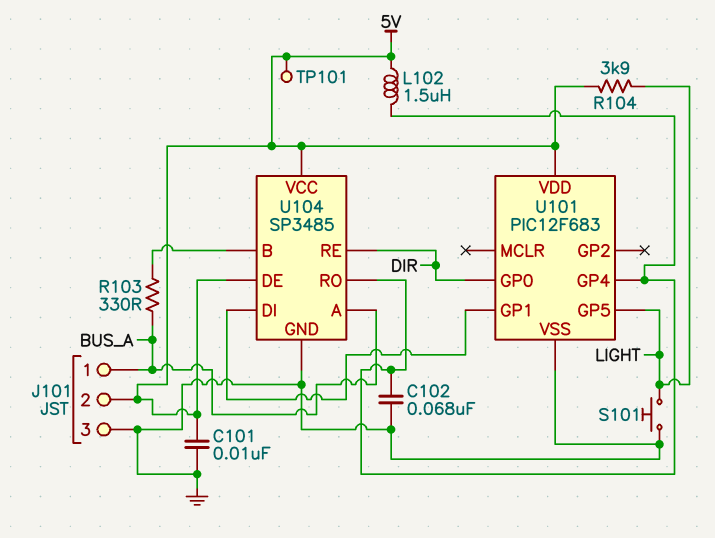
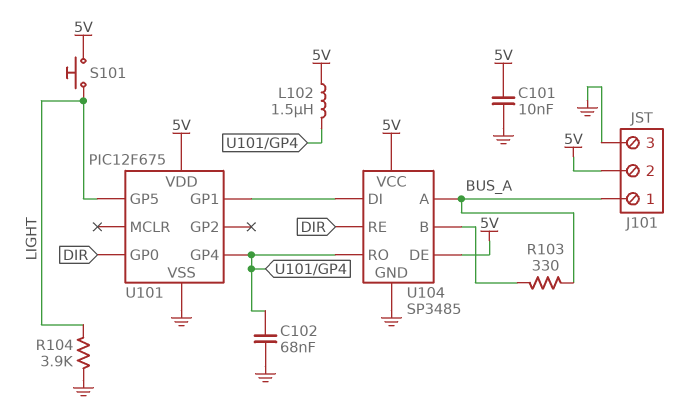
R104: 3.9k (5V, LIGHT) -> 3.9k (GND, LIGHT)
S101: button (GND, LIGHT) -> button (5V, LIGHT)
TP101: test point (5V) -> none
U101: PIC12F683 -> PIC12F675

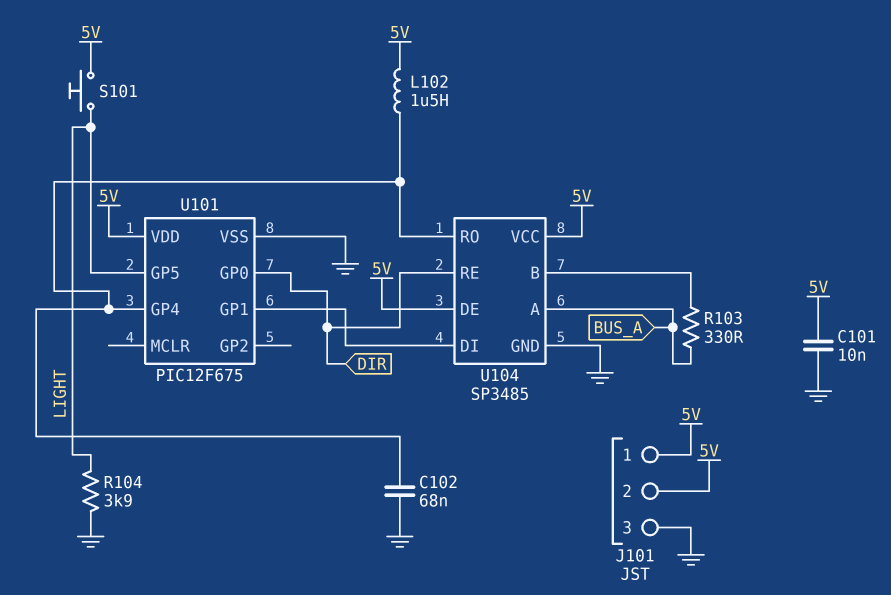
J101 pin 1: BUS_A -> 5V

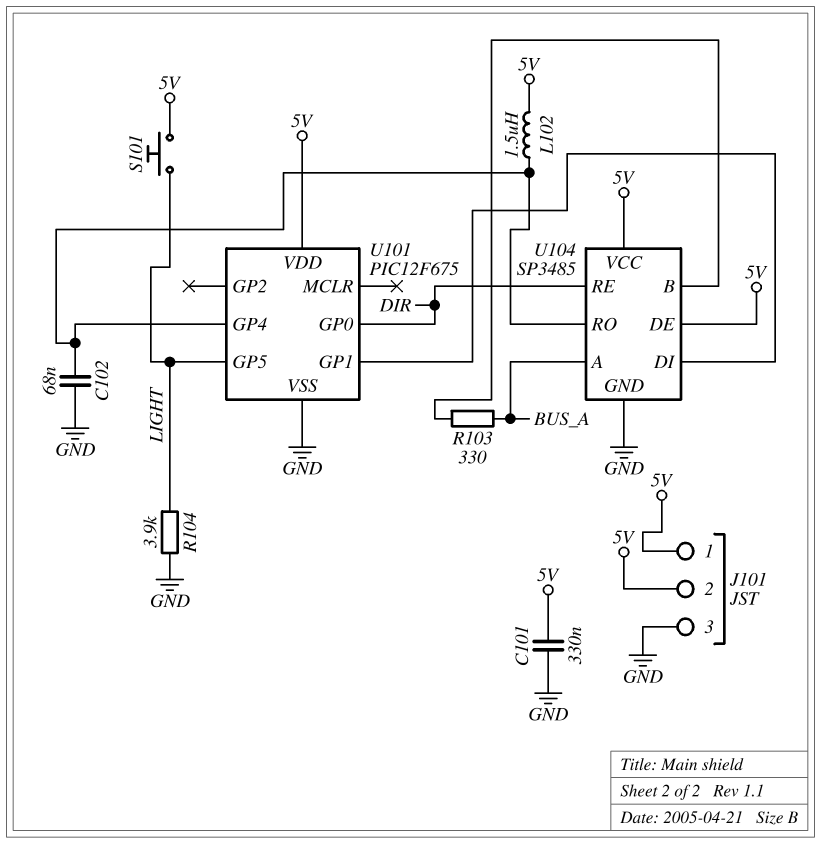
C101: 10nF (5V, GND) -> 330nF (5V, GND)

